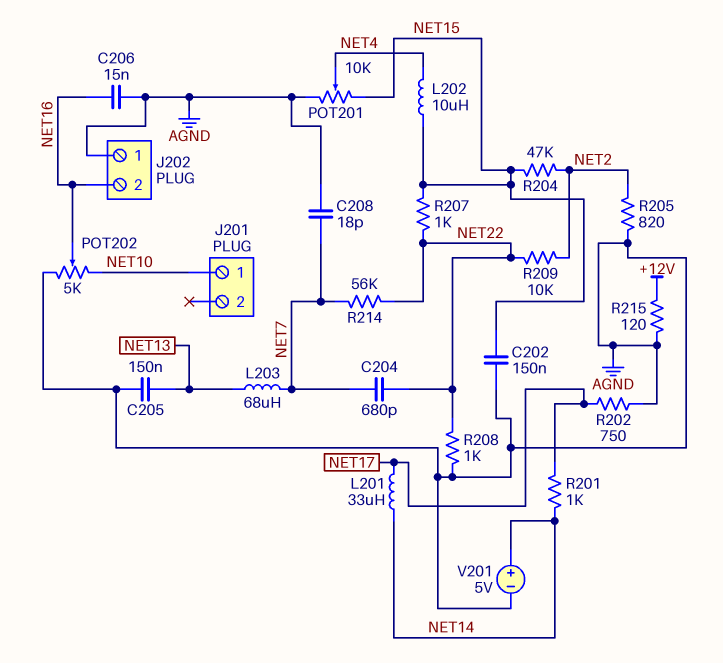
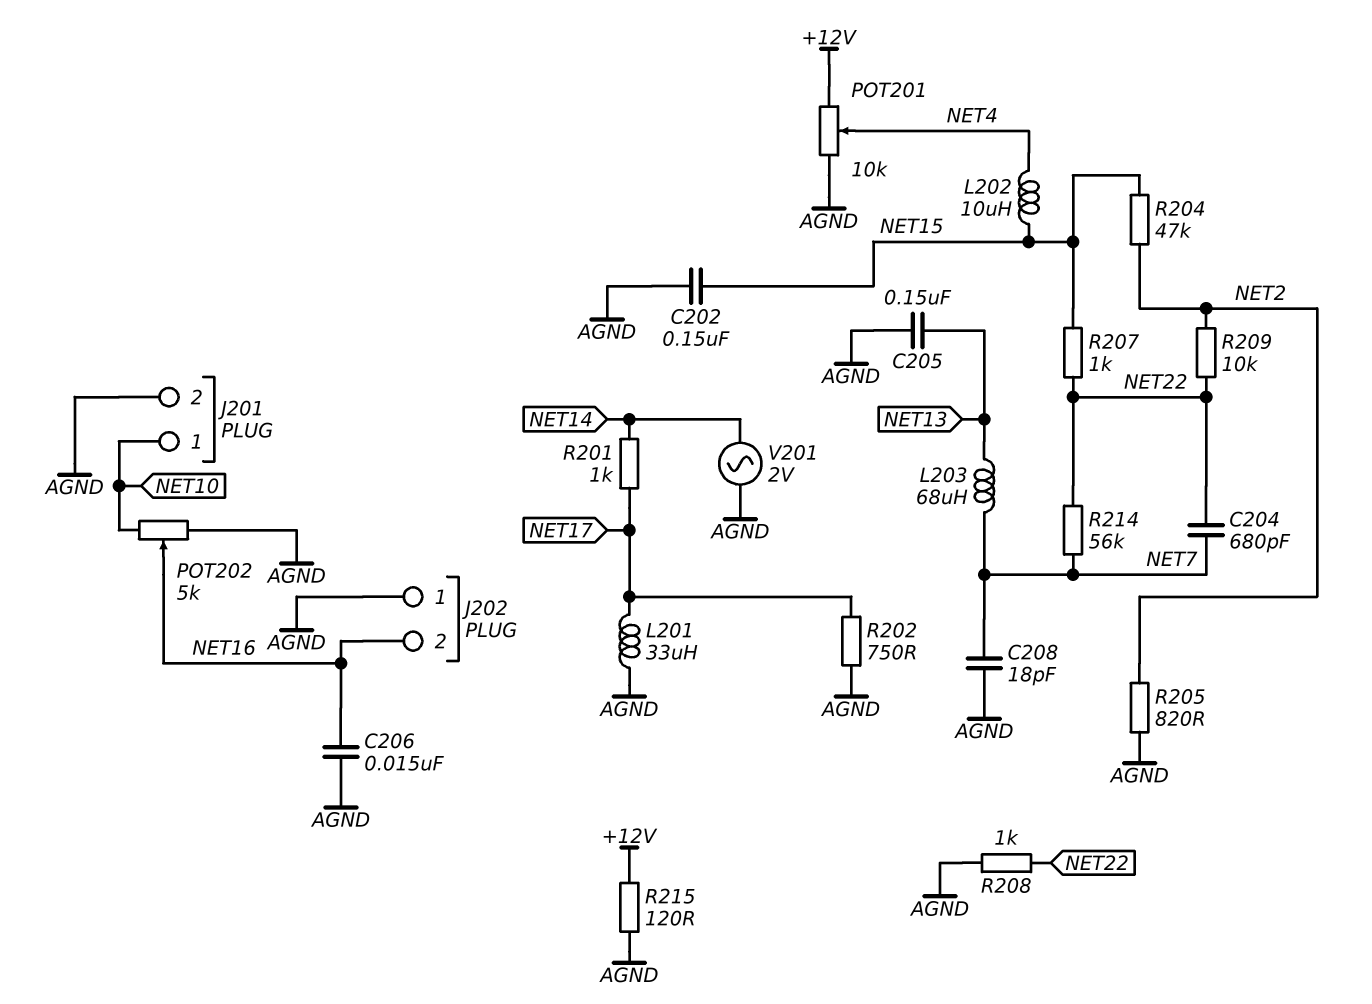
J201 pin 2: none -> AGND
L201: 33uH (NET14, NET17) -> 33uH (AGND, NET17)
POT201: 10k (AGND, NET15, wiper NET4) -> 10k (+12V, AGND, wiper NET4)
V201: 5V (plus NET14, minus AGND) -> AC 2V (AGND, NET14)

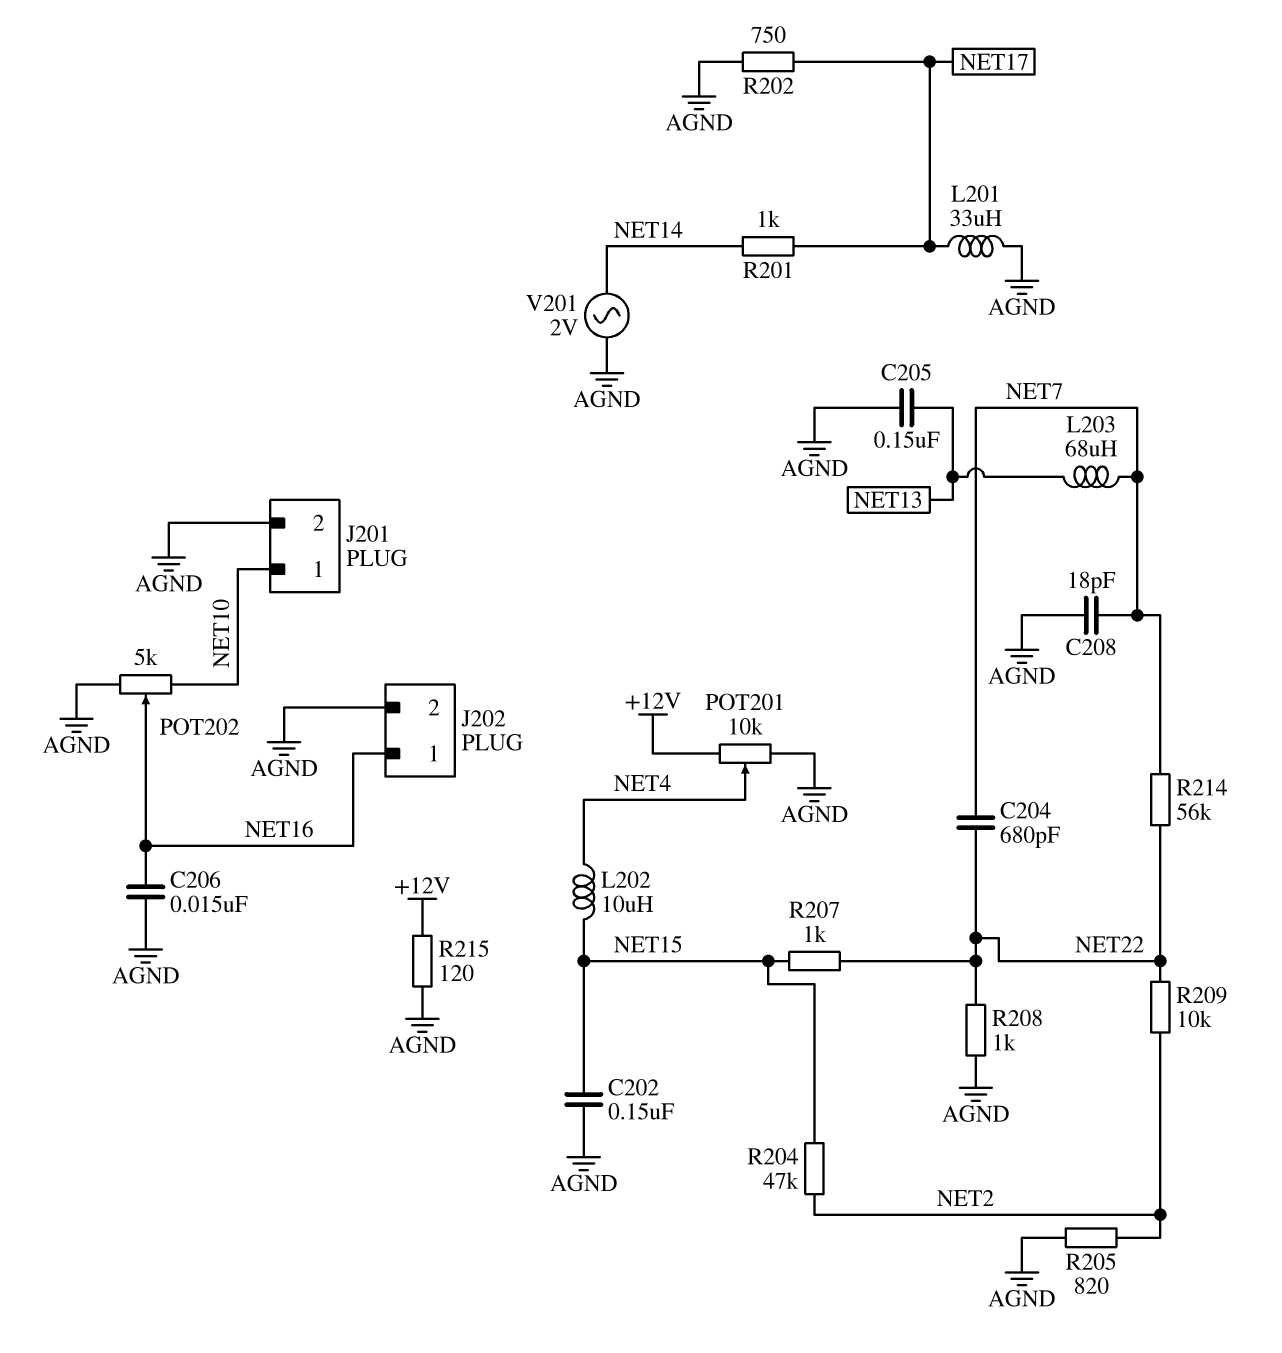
J202 pin 1: AGND -> NET16
J202 pin 2: NET16 -> AGND

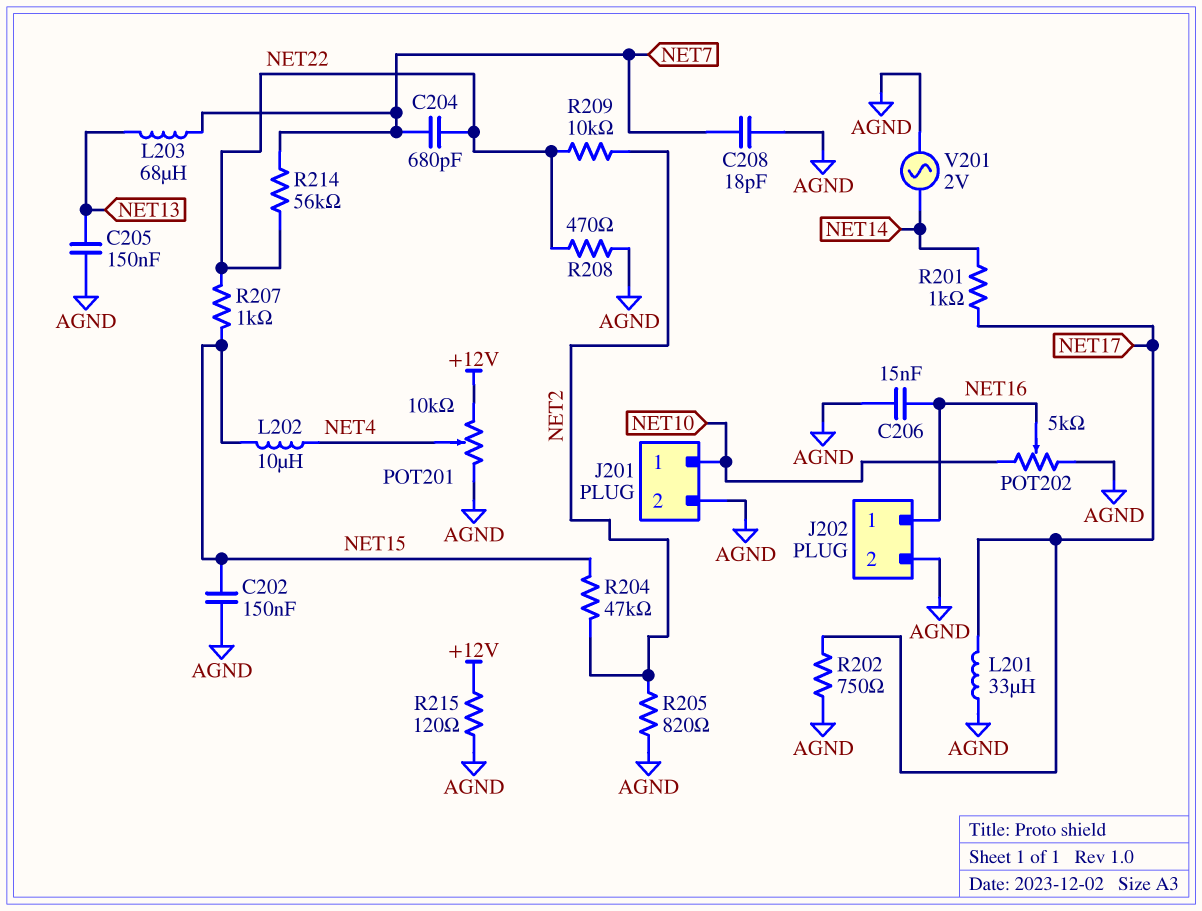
R208: 1k (AGND, NET22) -> 470 (AGND, NET22)

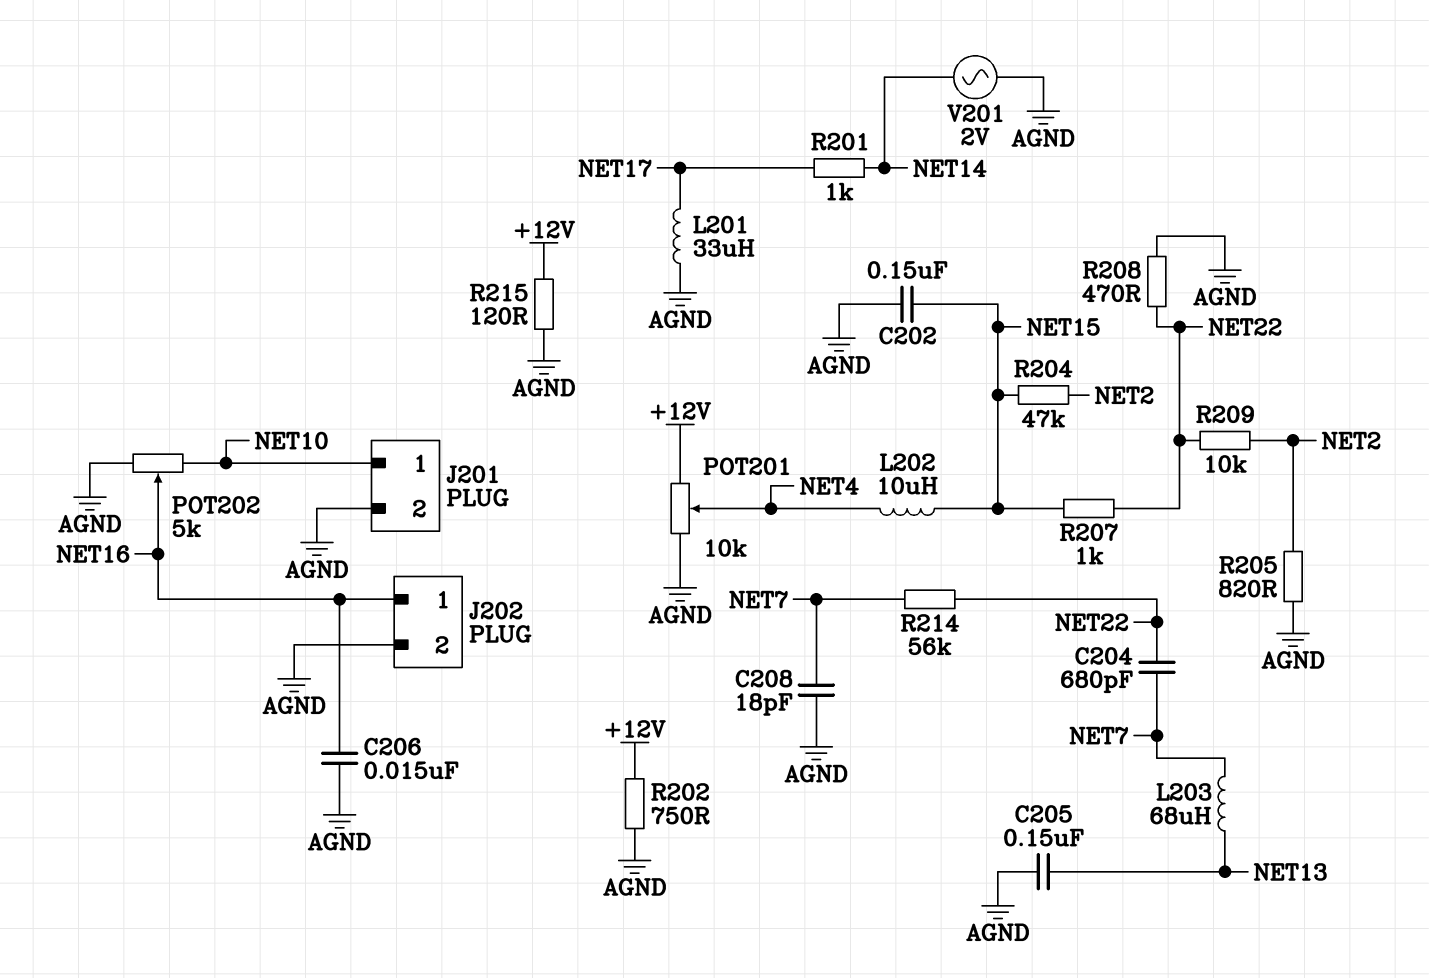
R202: 750 (AGND, NET17) -> 750 (+12V, AGND)

